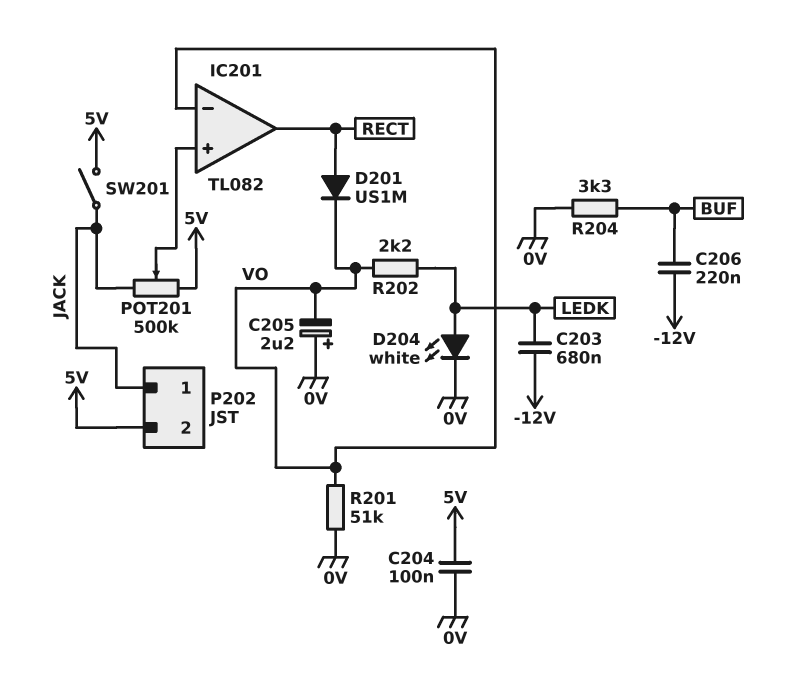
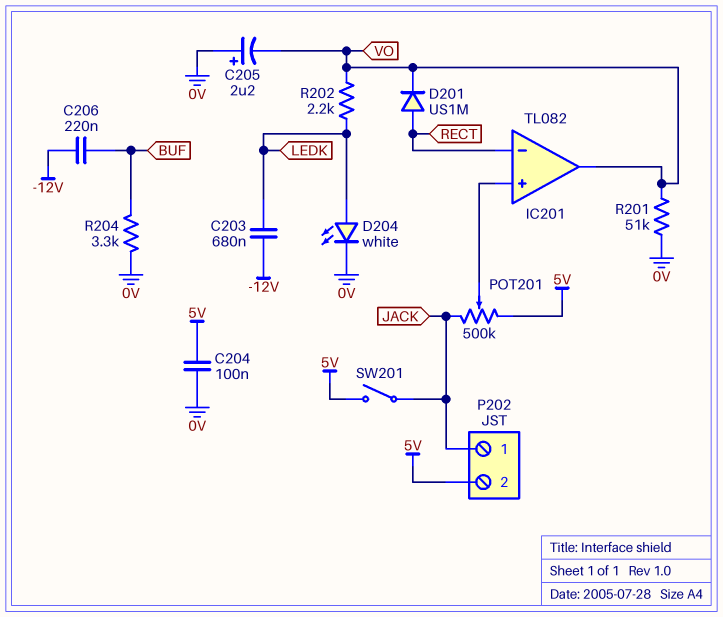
IC201 pin in-: VO -> RECT
IC201 pin out: RECT -> VO

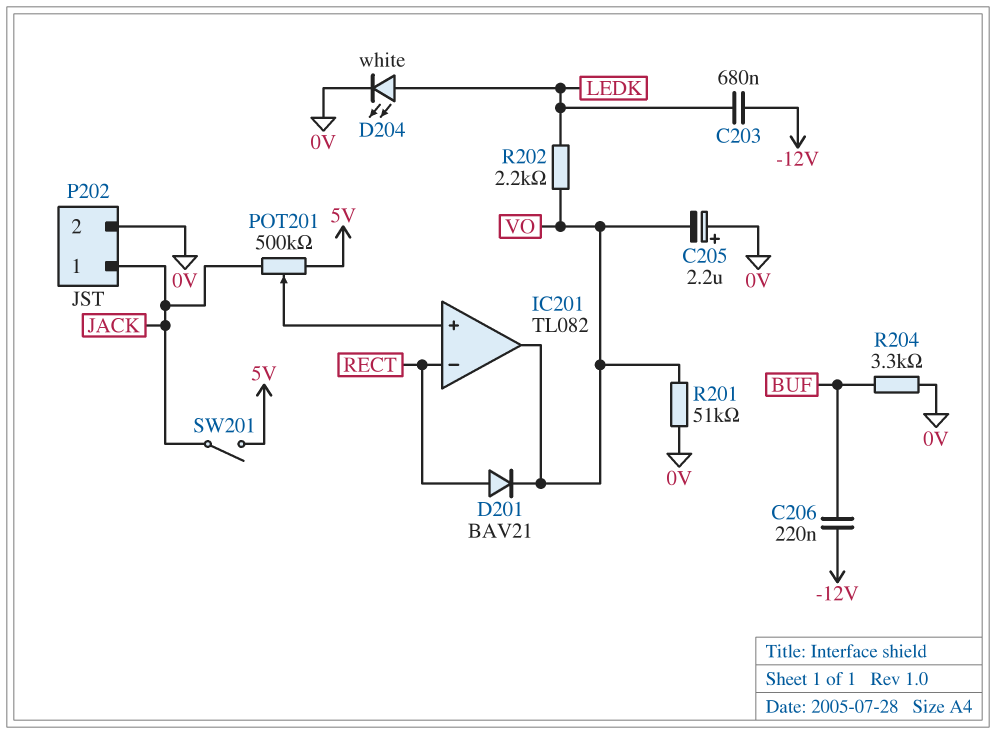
C204: 100nF (0V, 5V) -> none
D201: diode US1M (A RECT, K VO) -> diode BAV21 (A RECT, K VO)
P202 pin 2: 5V -> 0V

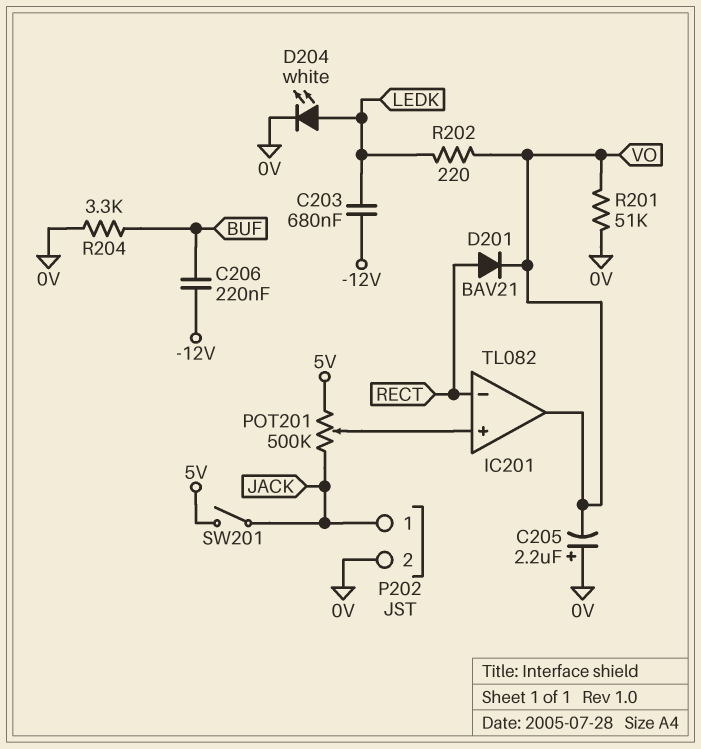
R202: 2.2k (LEDK, VO) -> 220 (LEDK, VO)

